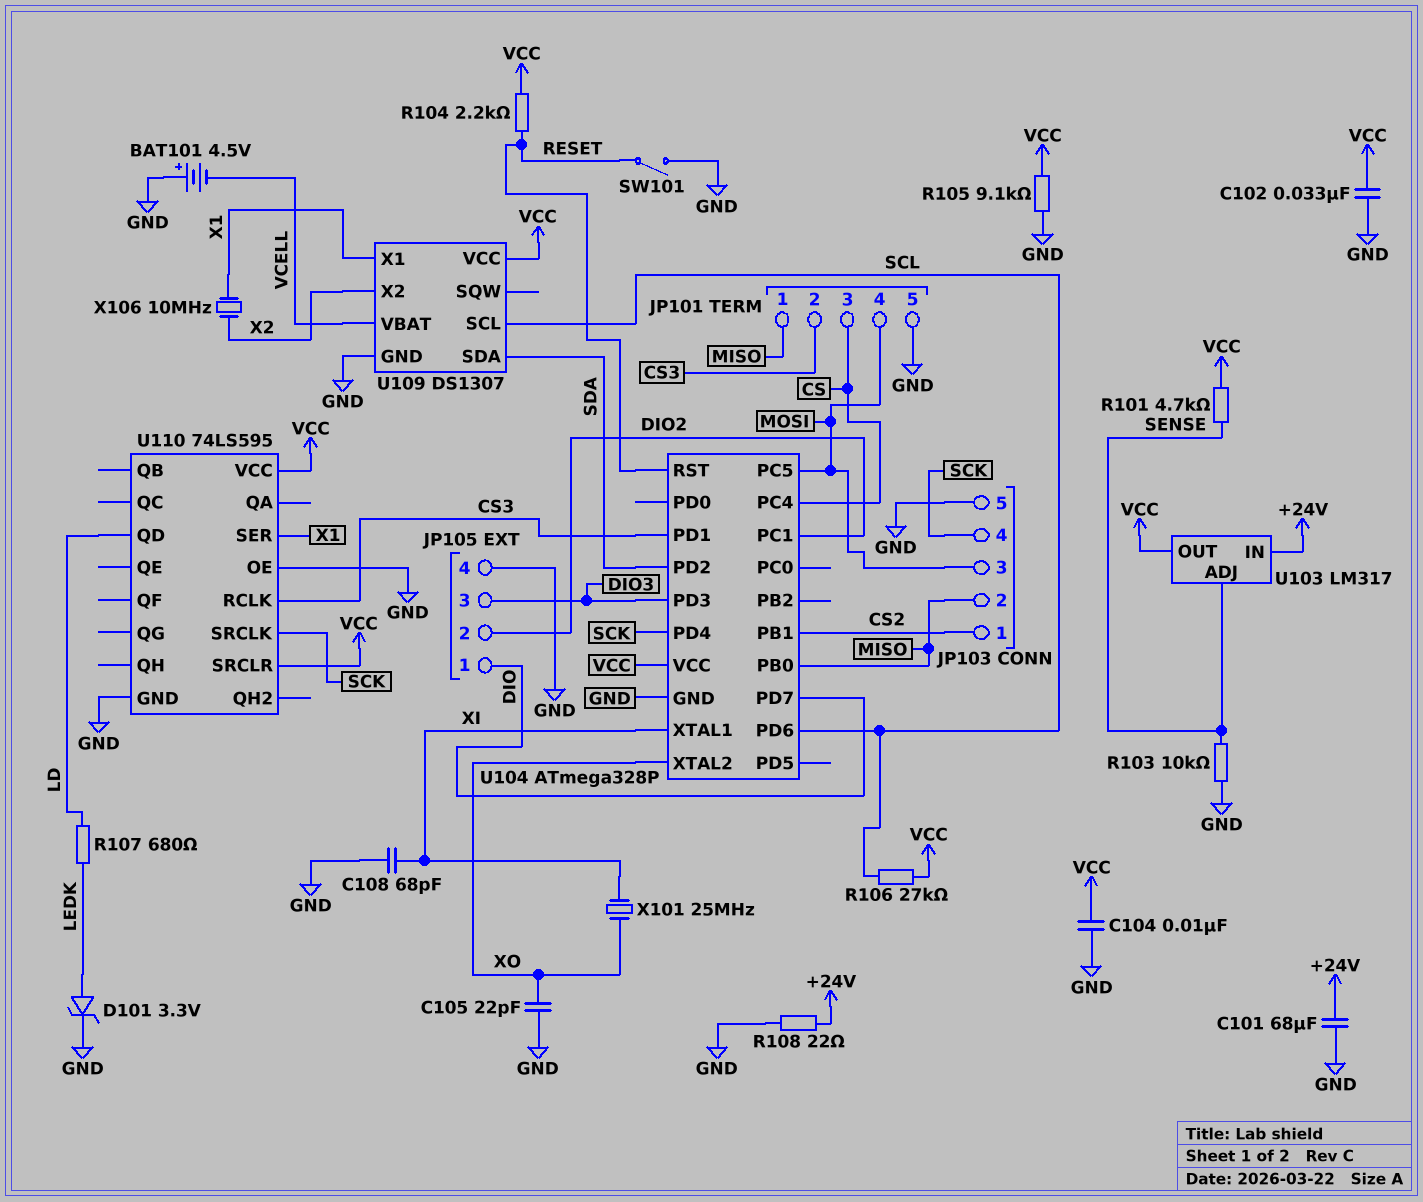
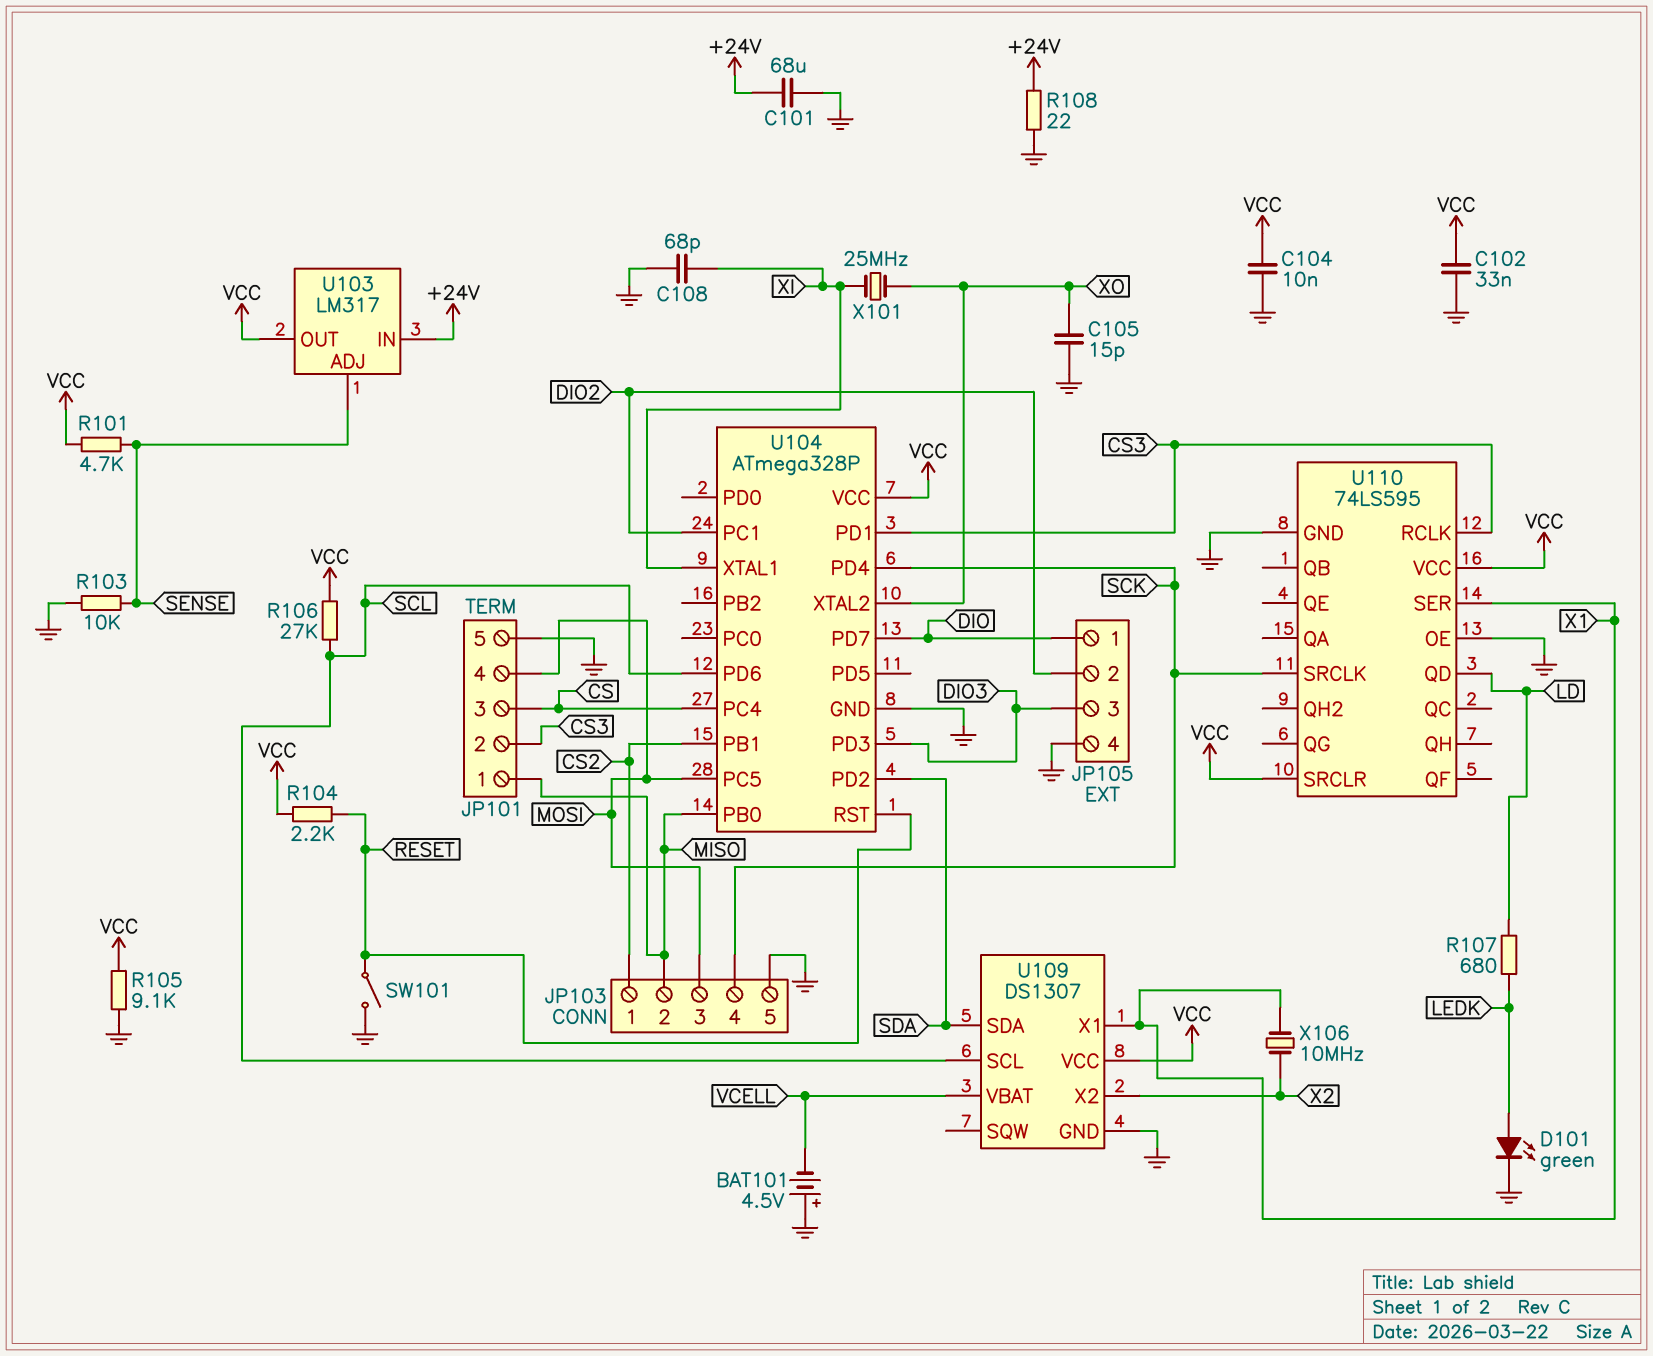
C105: 22pF (GND, XO) -> 15pF (GND, XO)
D101: zener 3.3V (A LEDK, K GND) -> LED green (A LEDK, K GND)

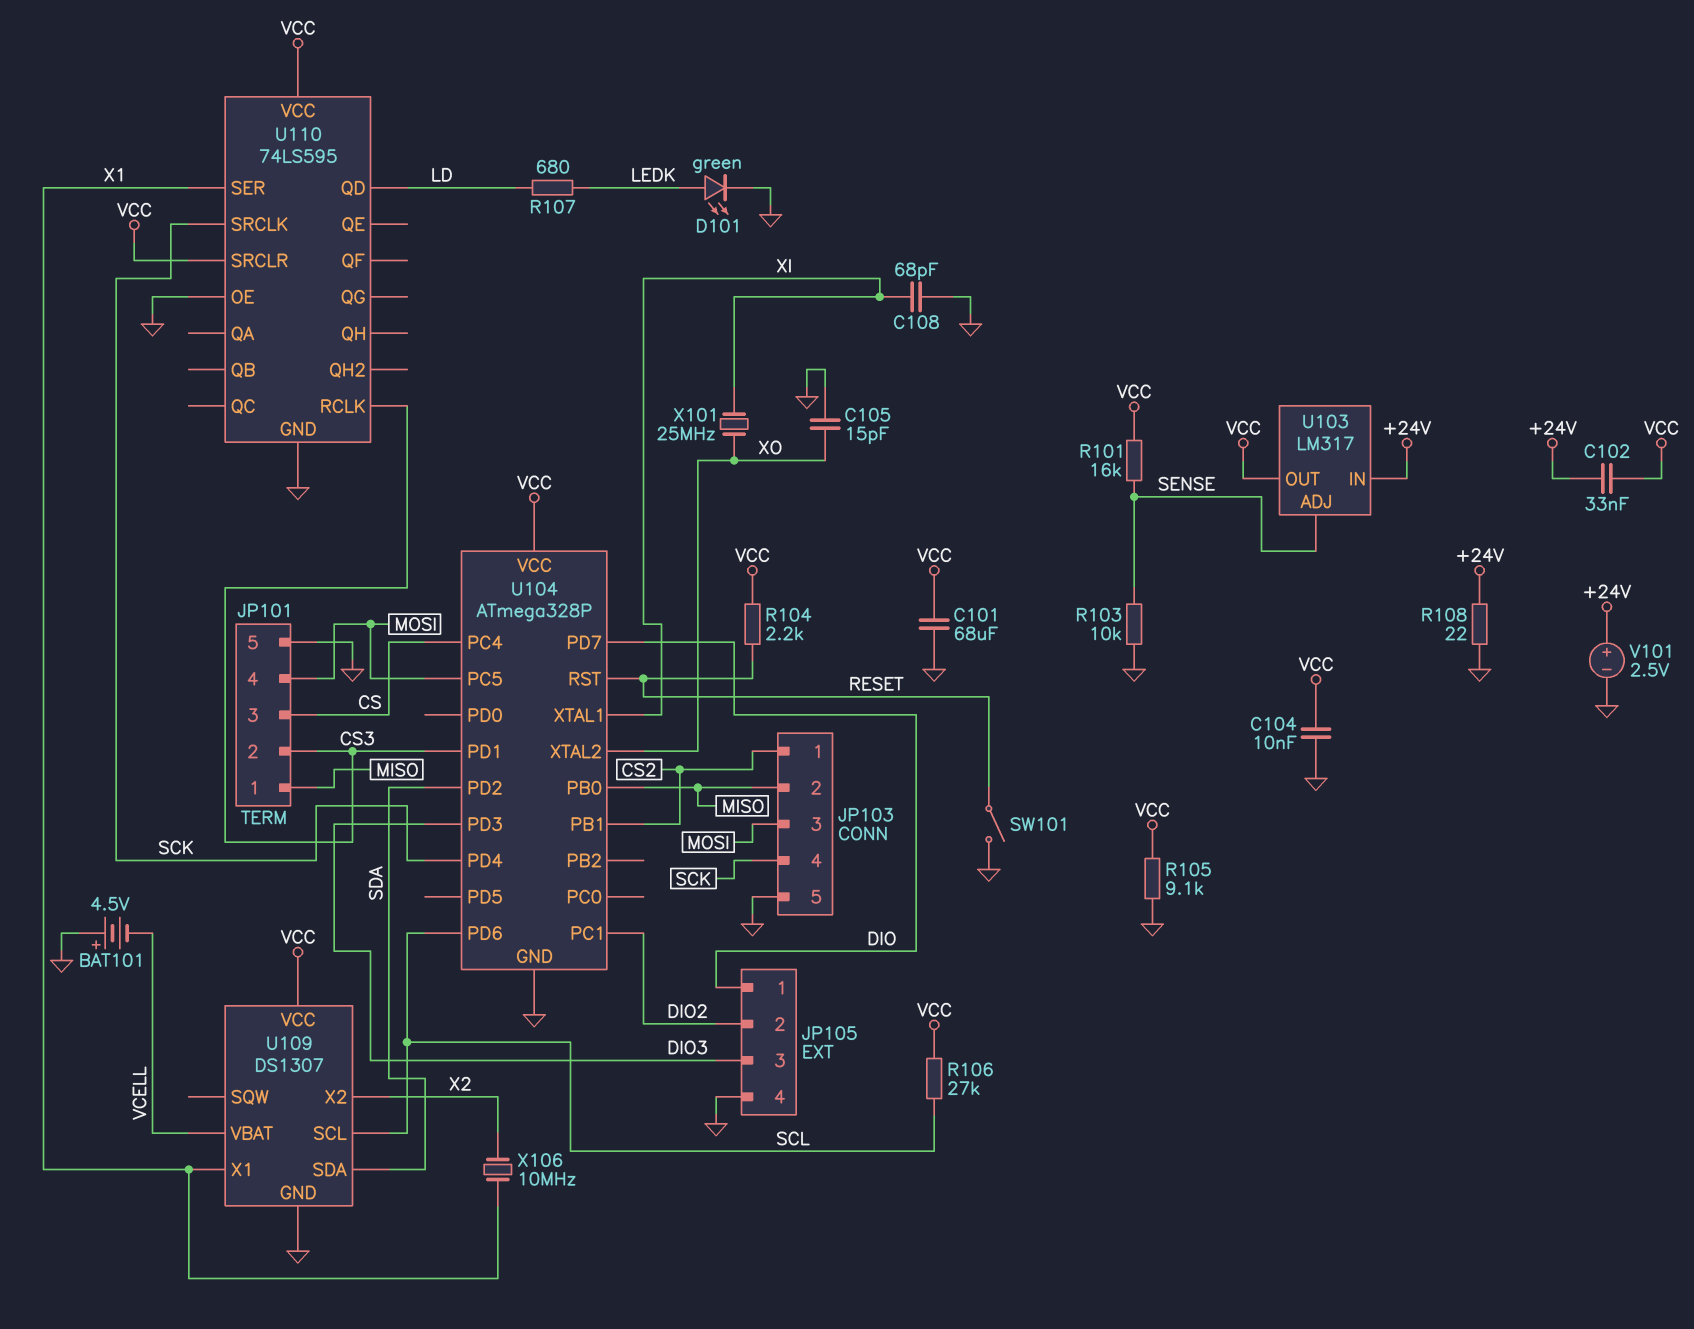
C101: 68uF (+24V, GND) -> 68uF (GND, VCC)
C102: 33nF (GND, VCC) -> 33nF (+24V, VCC)
R101: 4.7k (SENSE, VCC) -> 16k (SENSE, VCC)
V101: none -> 2.5V (plus +24V, minus GND)

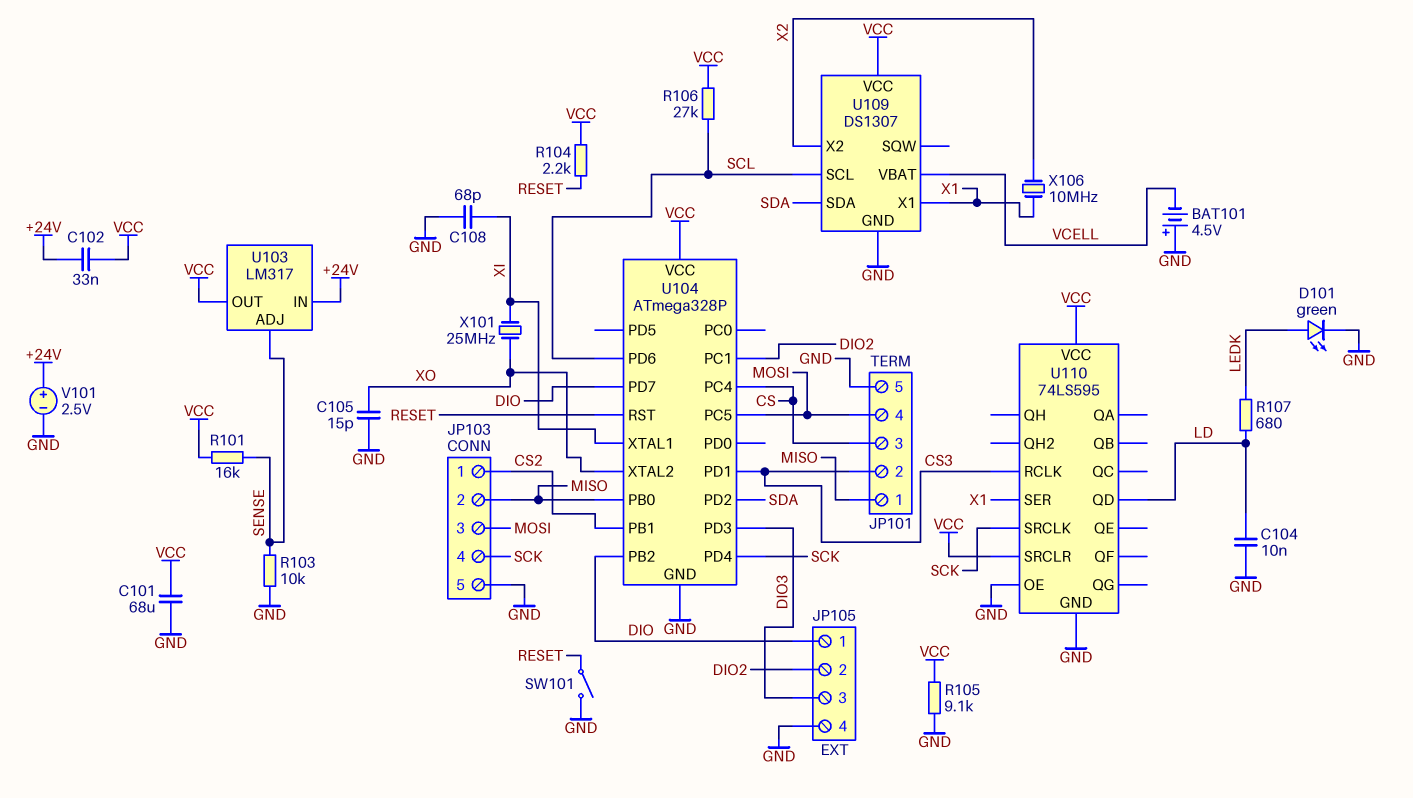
C104: 10nF (GND, VCC) -> 10nF (GND, LD)
R108: 22 (+24V, GND) -> none
U104 pin PB2: none -> DIO

